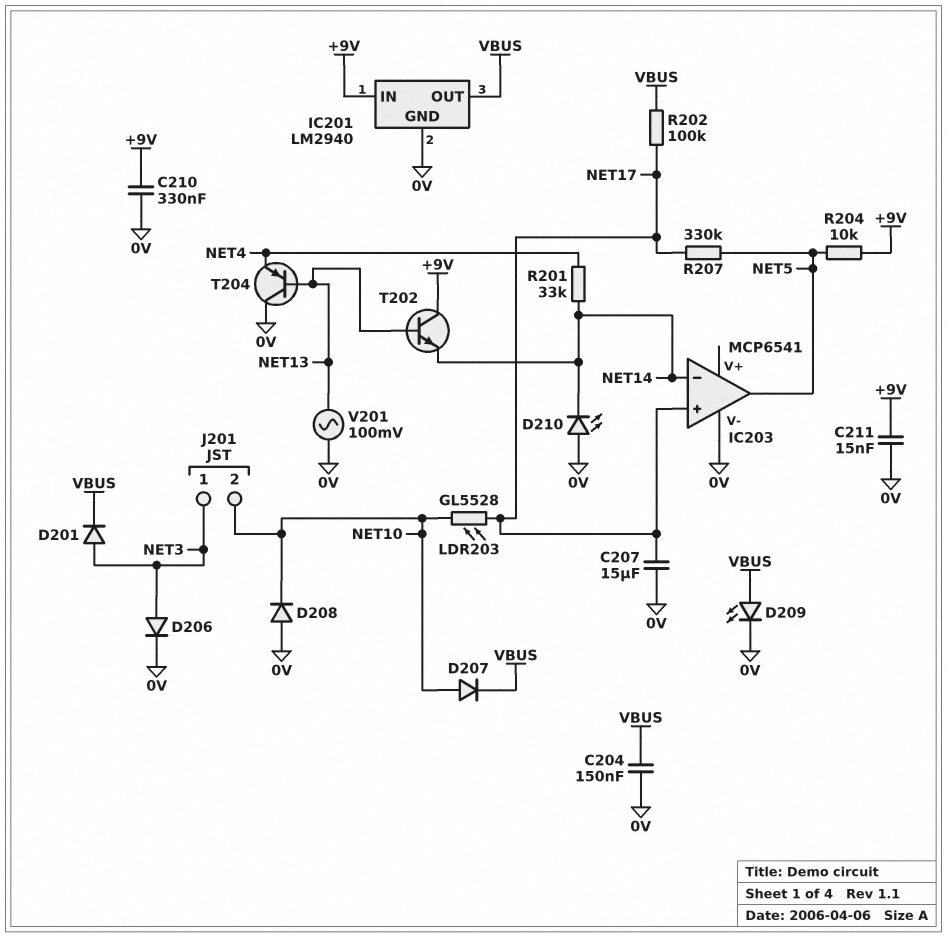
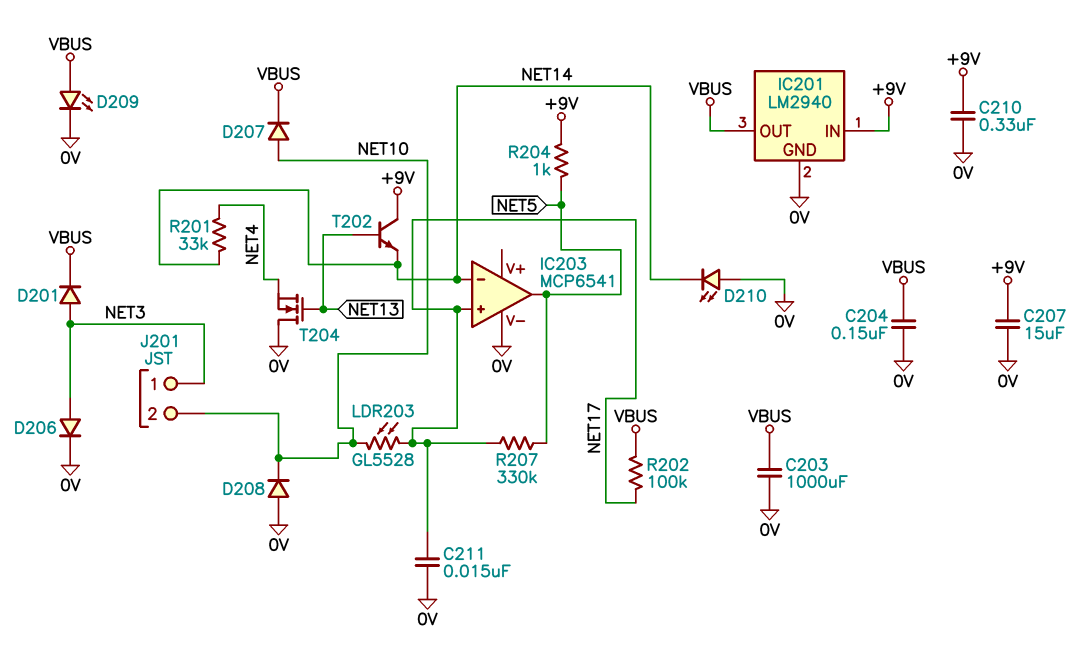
C203: none -> 1000uF (0V, VBUS)
C207: 15uF (0V, NET17) -> 15uF (+9V, 0V)
C211: 15nF (+9V, 0V) -> 15nF (0V, NET17)
R204: 10k (+9V, NET5) -> 1k (+9V, NET5)
T204: PNP (B NET13, C 0V, E NET4) -> NMOS (G NET13, D 0V, S NET4)
V201: AC 100mV (0V, NET13) -> none

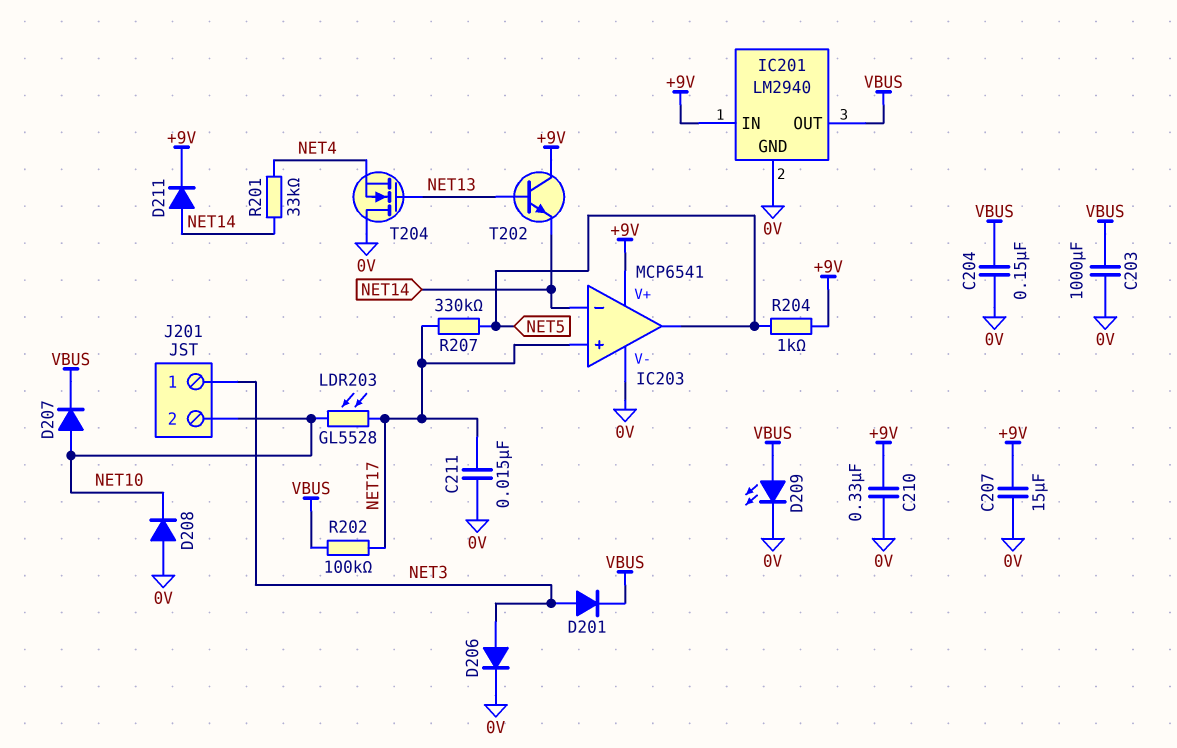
D210: LED (A 0V, K NET14) -> none
D211: none -> diode (A NET14, K +9V)
IC203 pin V+: none -> +9V

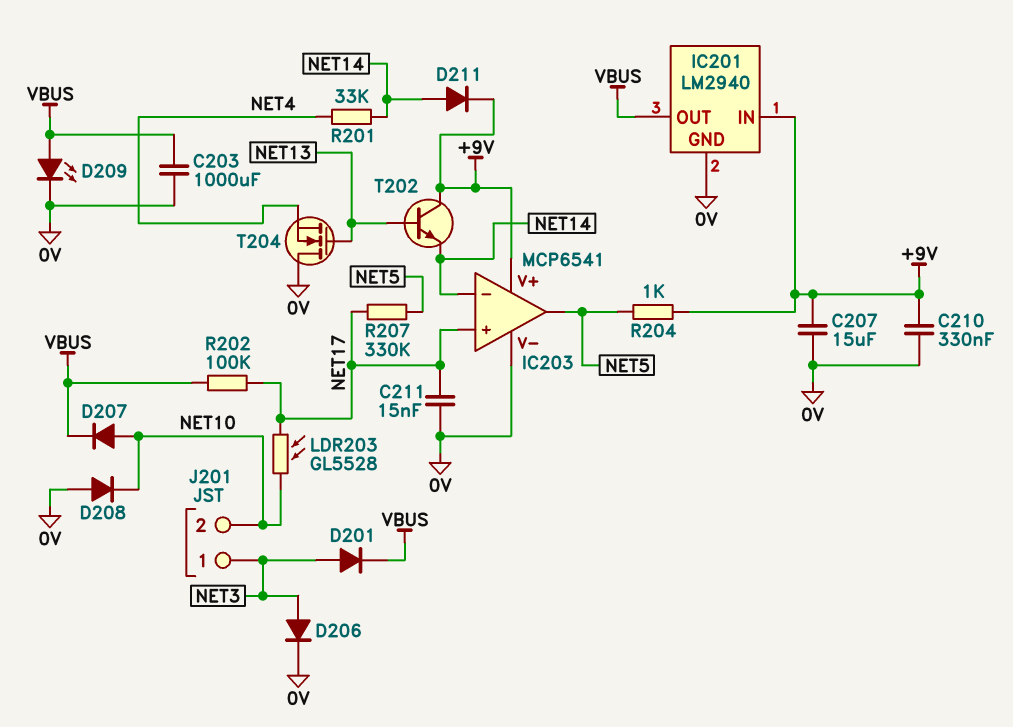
C204: 150nF (0V, VBUS) -> none

